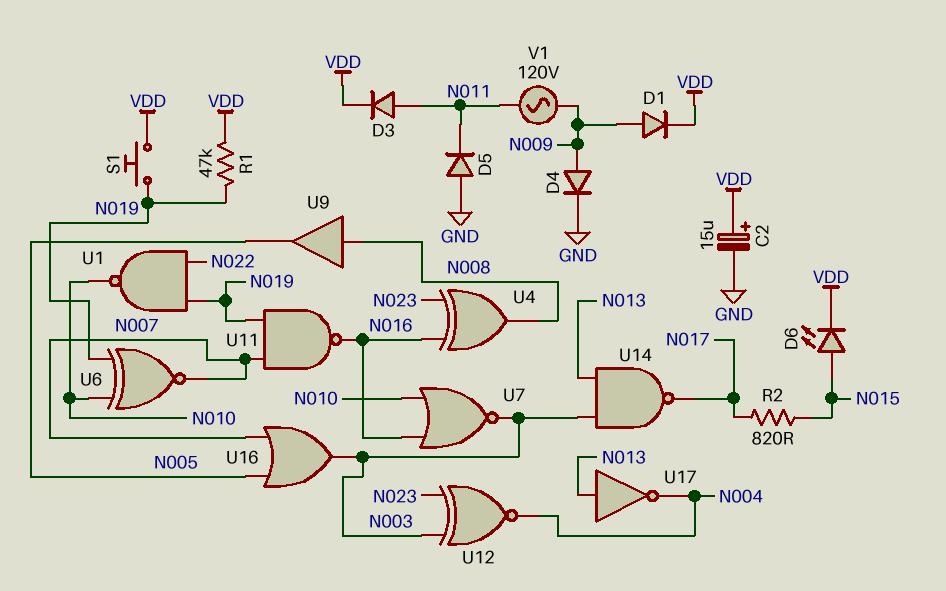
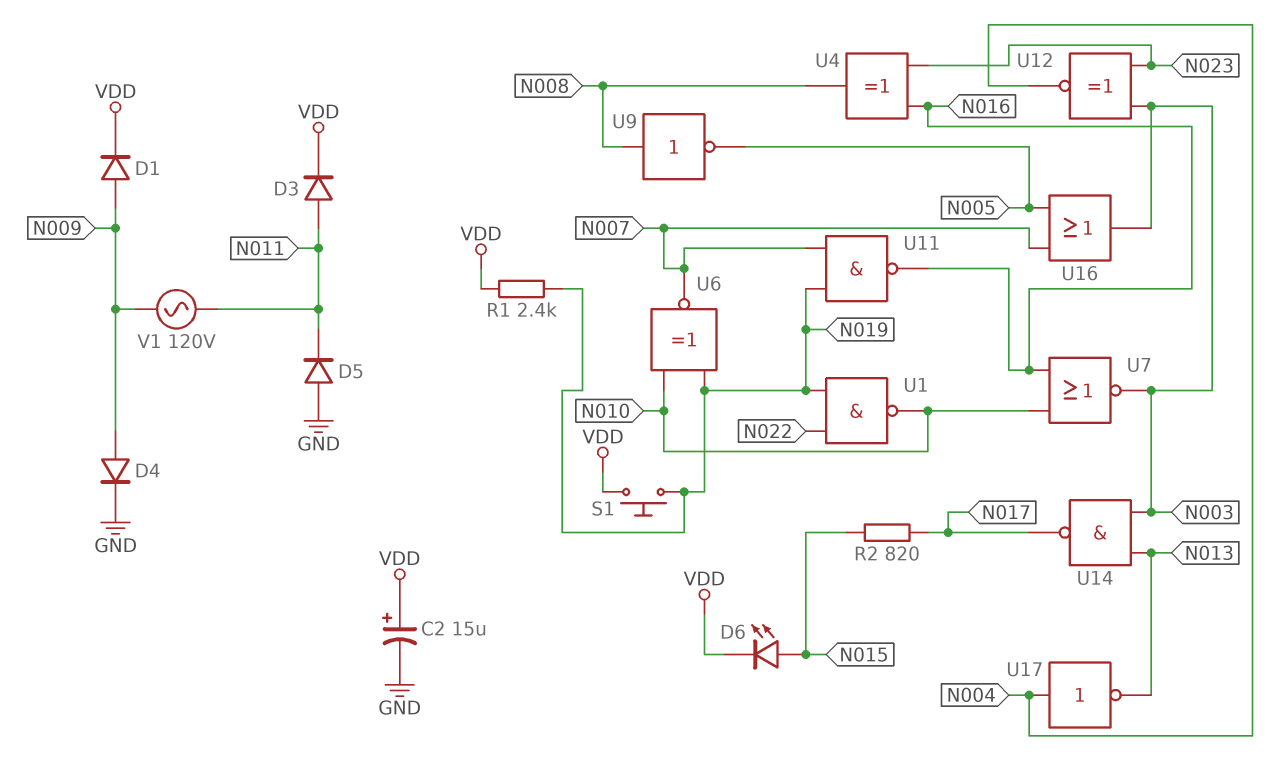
R1: 47k (N019, VDD) -> 2.4k (N019, VDD)
U9: buffer (in N008, out N005) -> NOT (in N008, out N005)
U17: NOT (in N013, out N004) -> NOT (in N004, out N013)

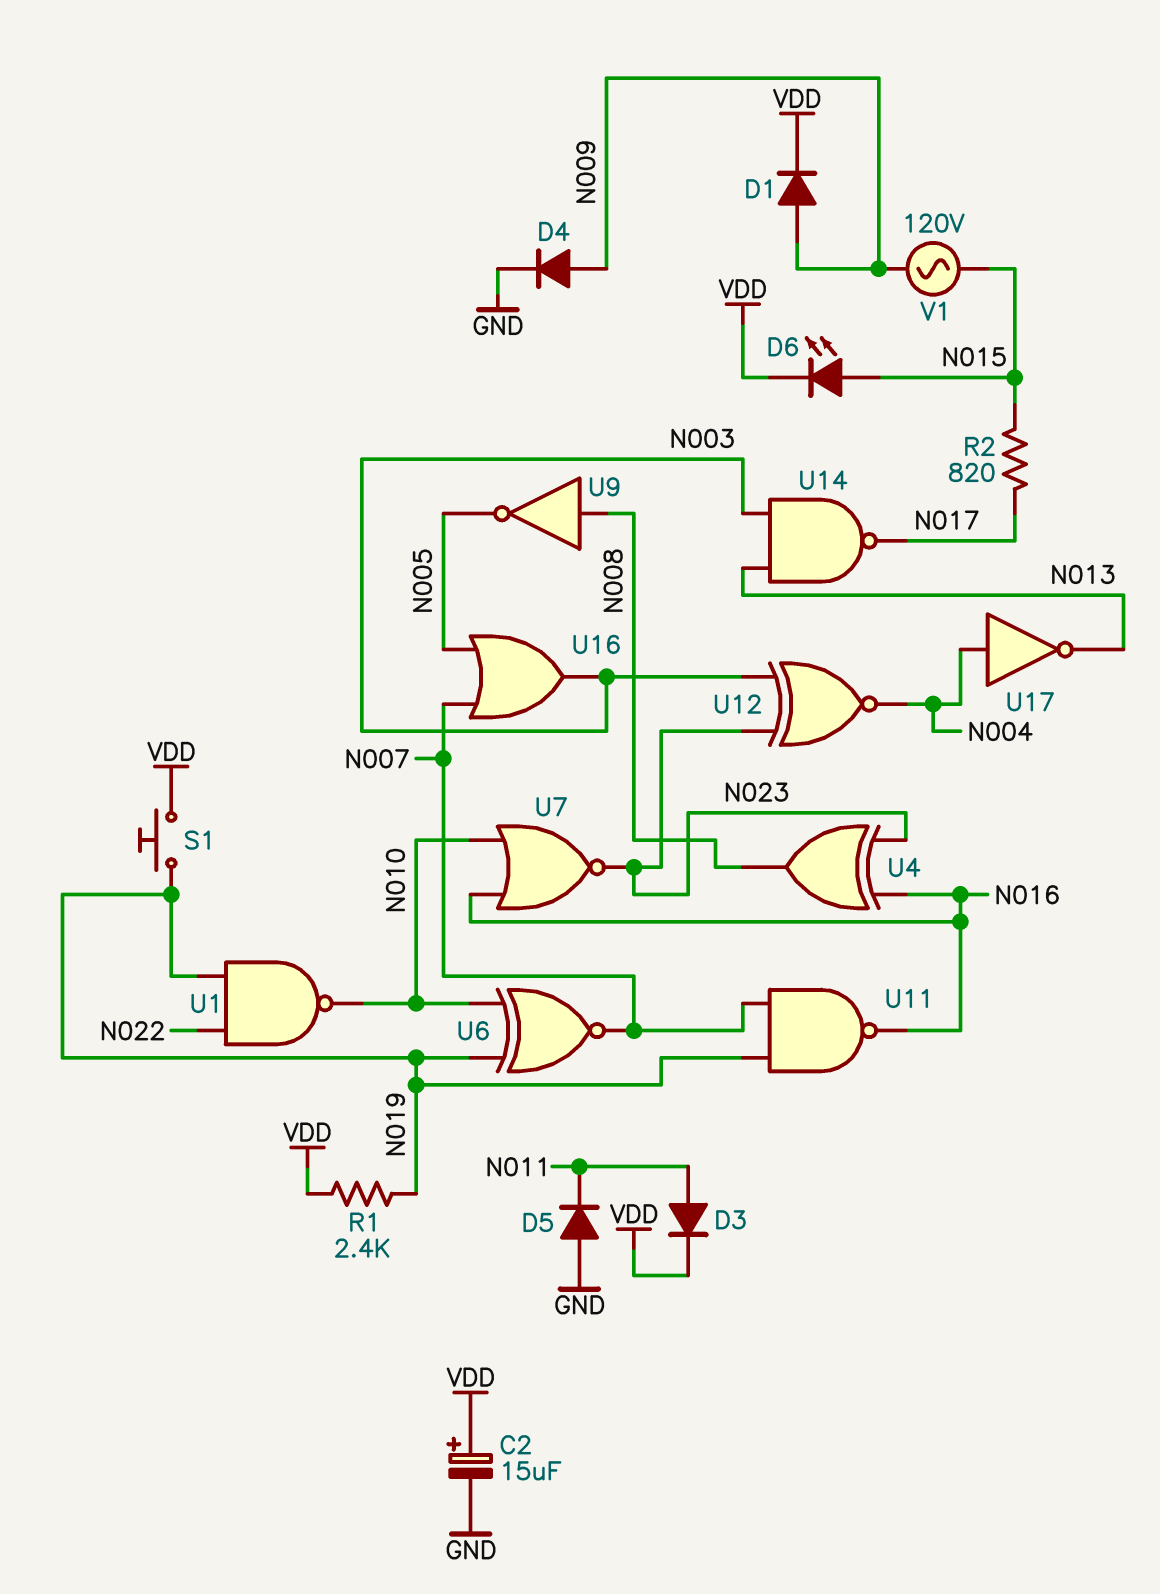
U7: NOR (in N010, in N016, out N003) -> NOR (in N010, in N016, out N023)
V1: AC 120V (N009, N011) -> AC 120V (N009, N015)

